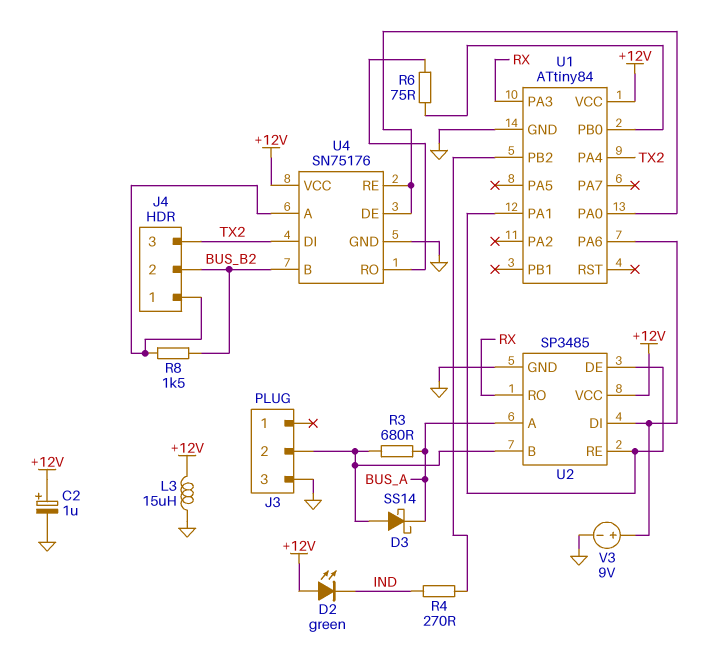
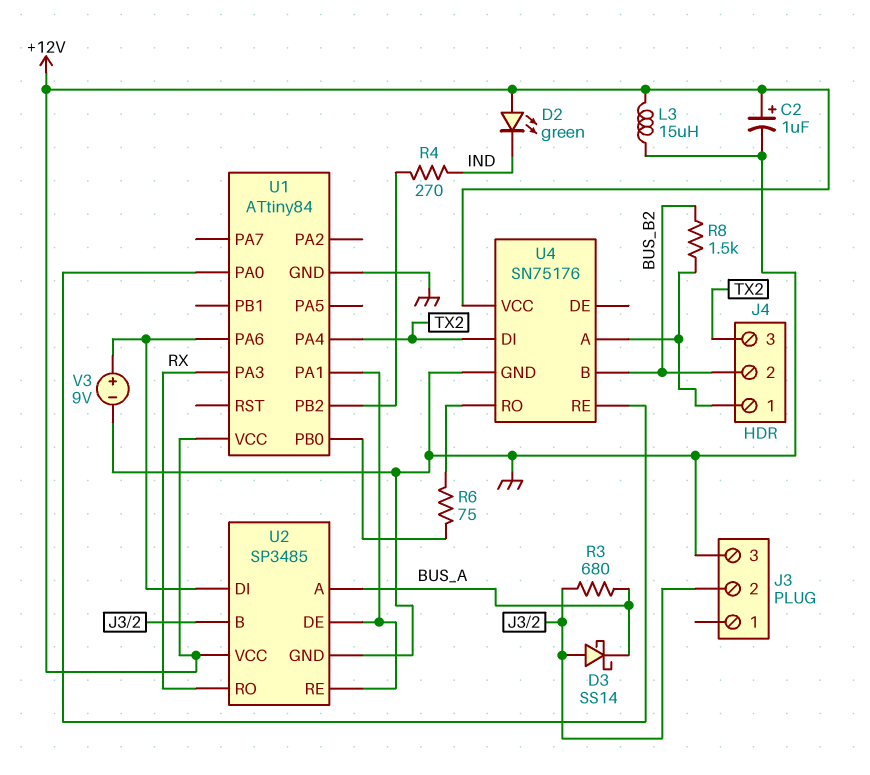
U4 pin DE: U1/PA0 -> none

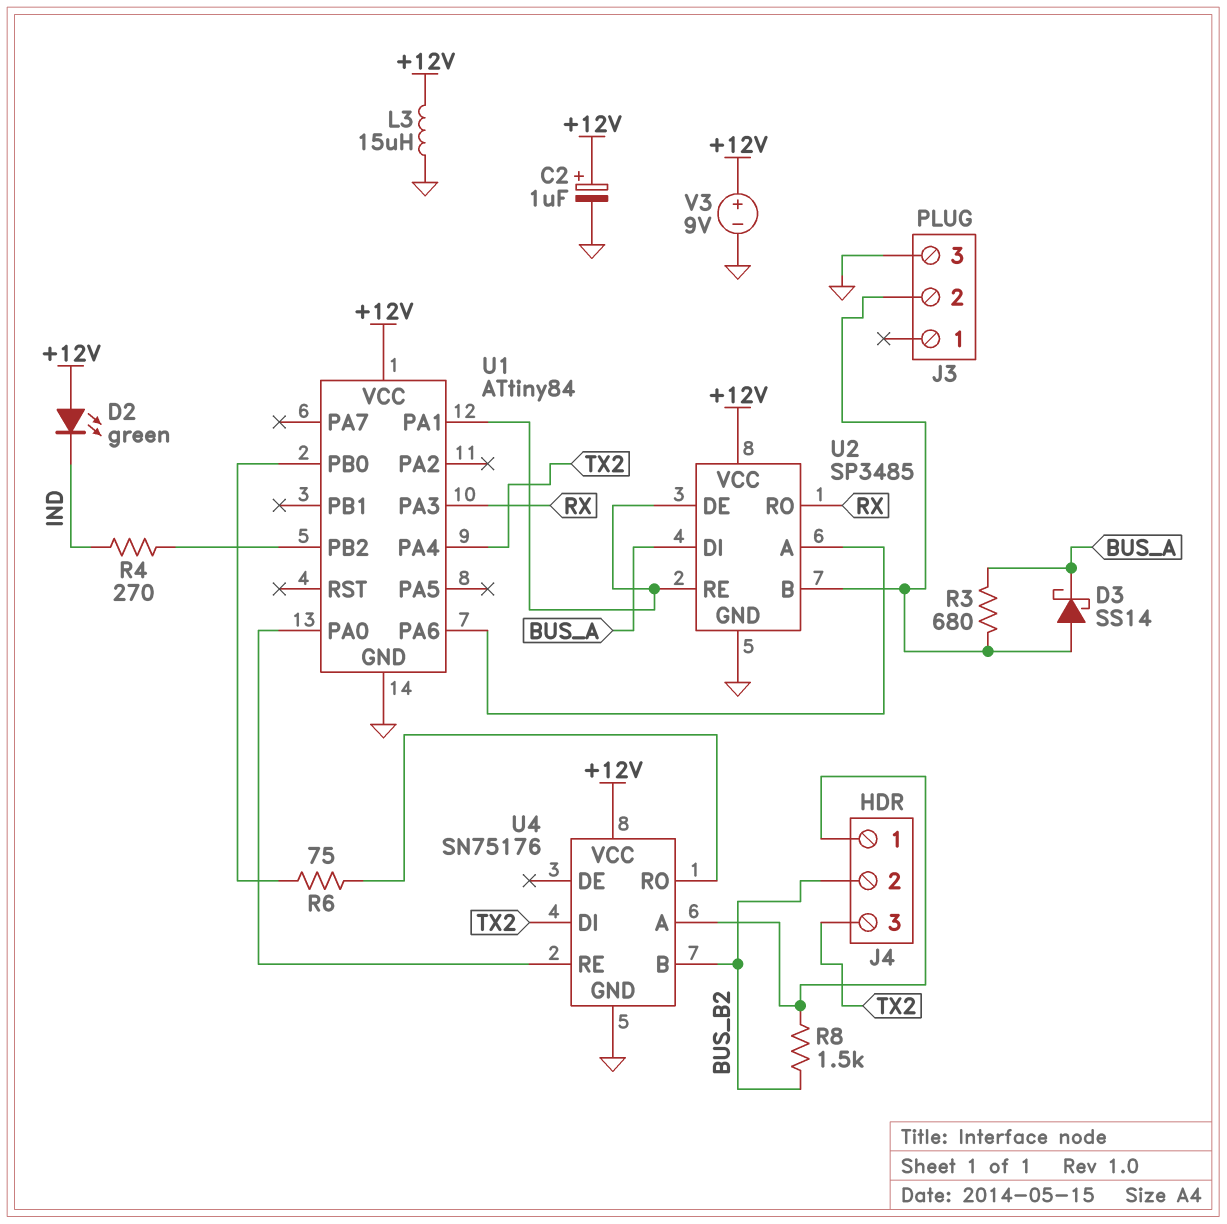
U2 pin A: BUS_A -> U1/PA6
U2 pin DI: U1/PA6 -> BUS_A
V3: 9V (plus U1/PA6, minus GND) -> 9V (plus +12V, minus GND)

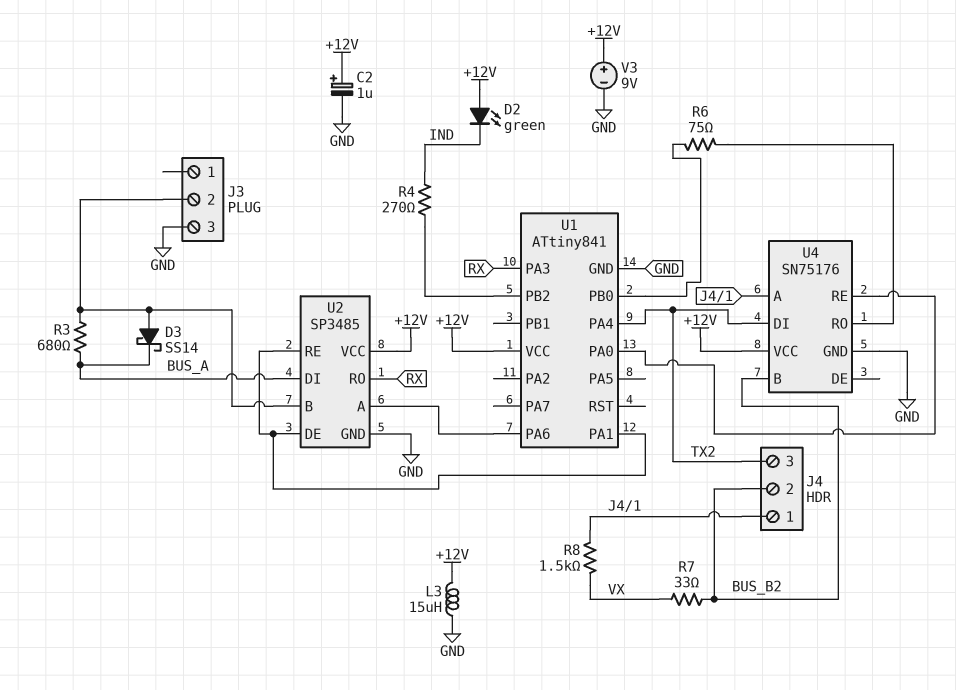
R7: none -> 33 (BUS_B2, VX)
R8: 1.5k (BUS_B2, J4/1) -> 1.5k (J4/1, VX)
U1: ATtiny84 -> ATtiny841

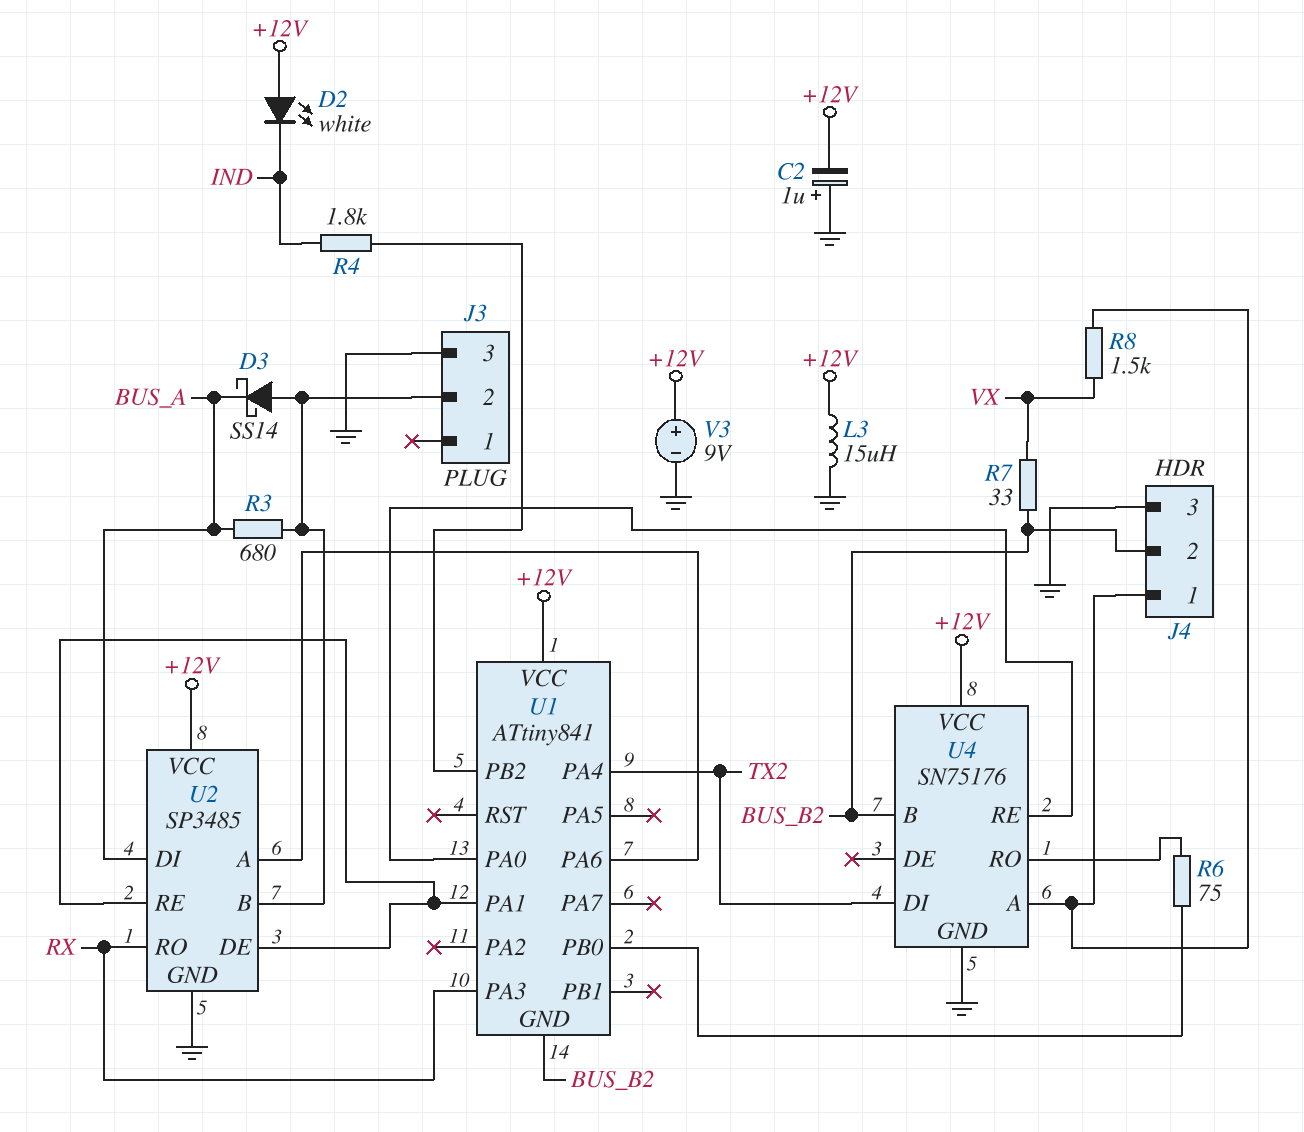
C2: 1uF (plus +12V, minus GND) -> 1uF (plus GND, minus +12V)
D2: LED green (A +12V, K IND) -> LED white (A +12V, K IND)
J4 pin 3: TX2 -> GND
R4: 270 (IND, U1/PB2) -> 1.8k (IND, U1/PB2)
U1 pin GND: GND -> BUS_B2

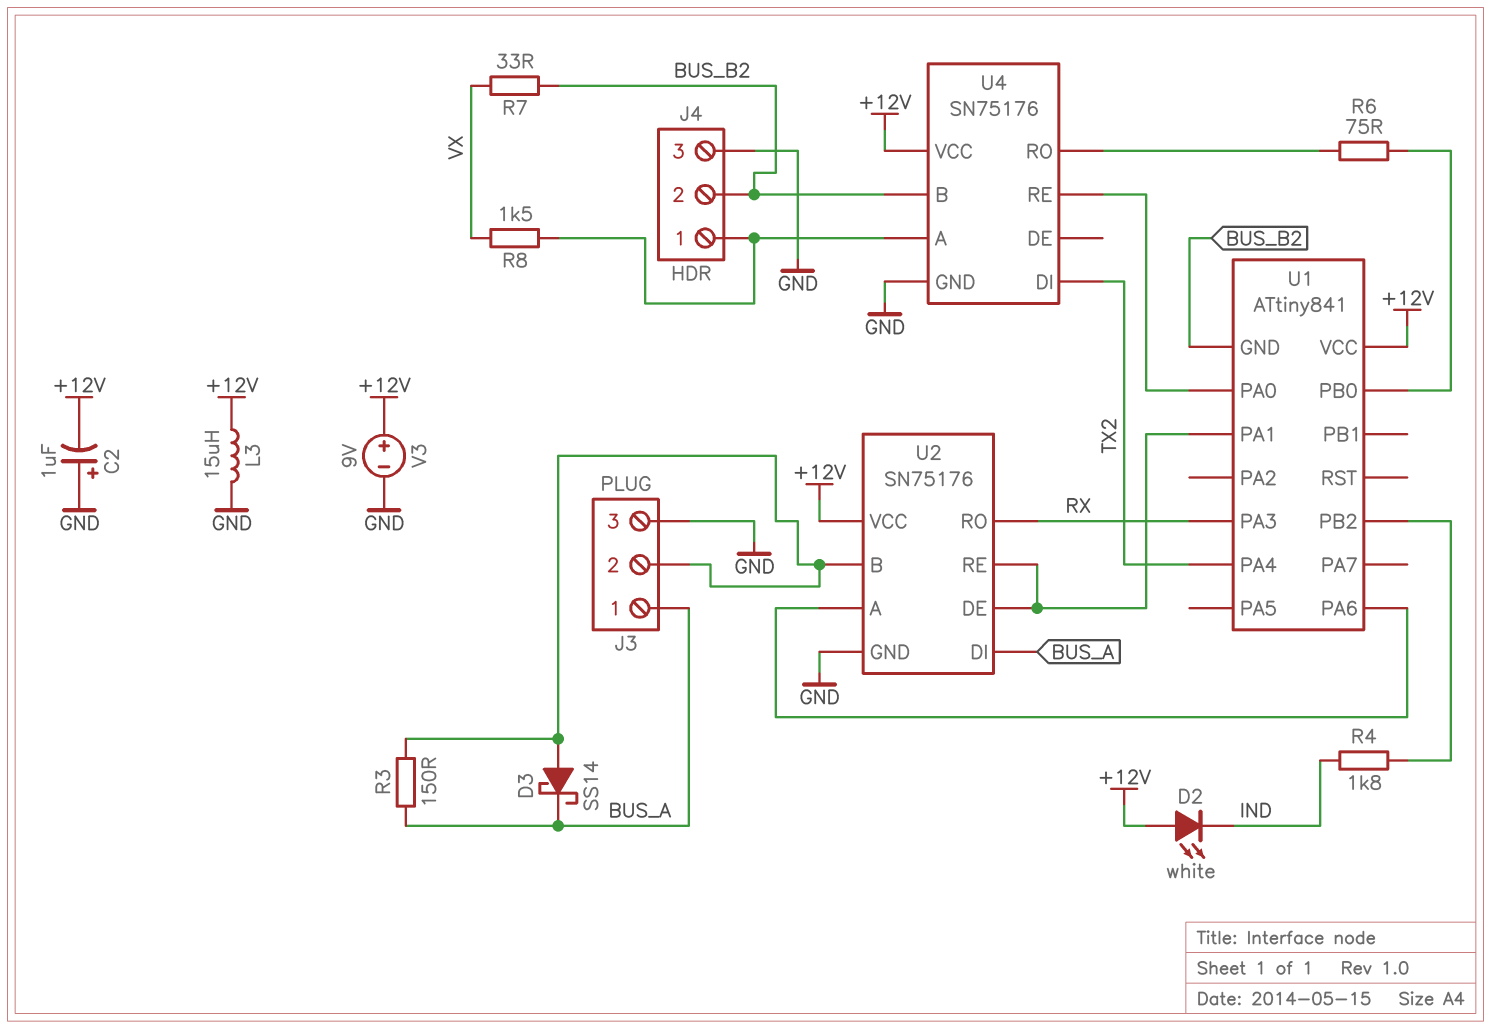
J3 pin 1: none -> BUS_A
R3: 680 (BUS_A, J3/2) -> 150 (BUS_A, J3/2)
U2: SP3485 -> SN75176

